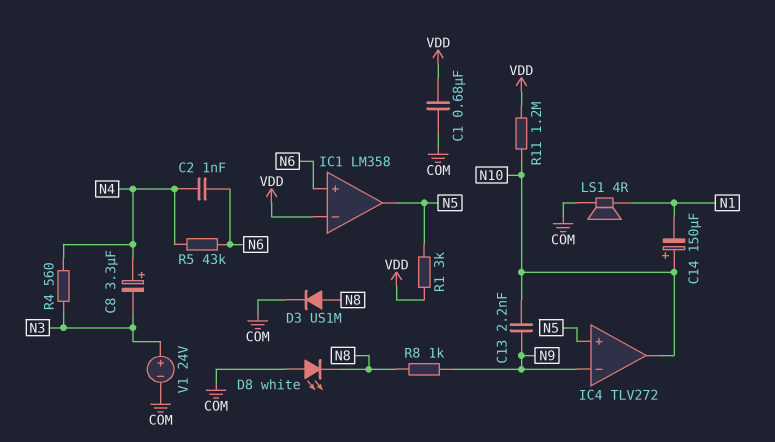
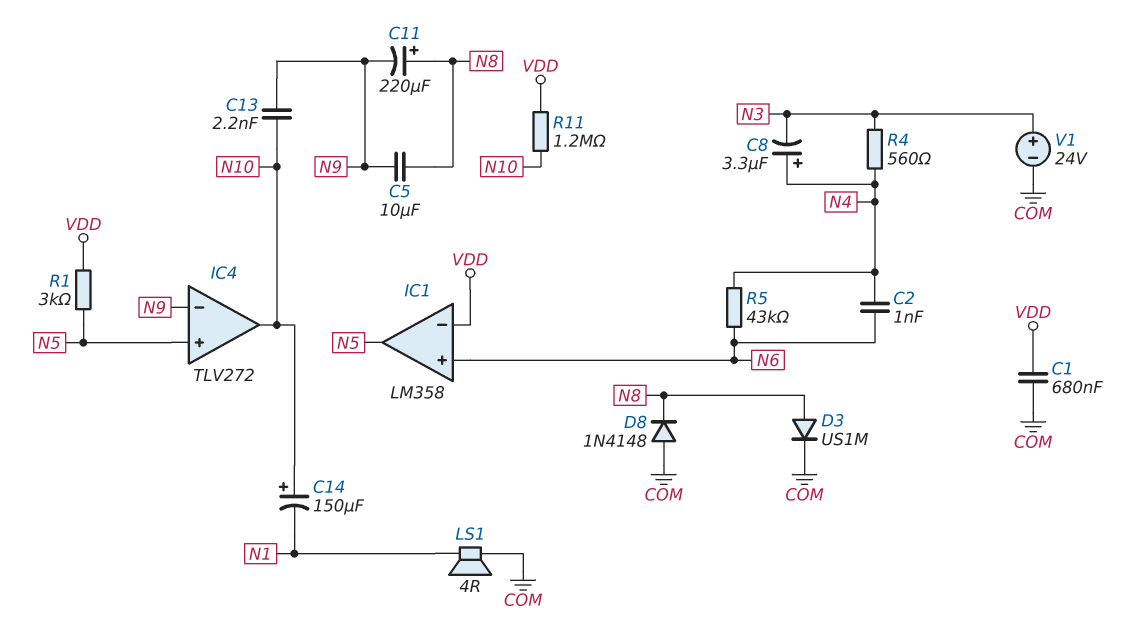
C5: none -> 10uF (N8, N9)
C11: none -> 220uF (plus N8, minus N9)
D8: LED white (A COM, K N8) -> diode 1N4148 (A COM, K N8)
R8: 1k (N8, N9) -> none

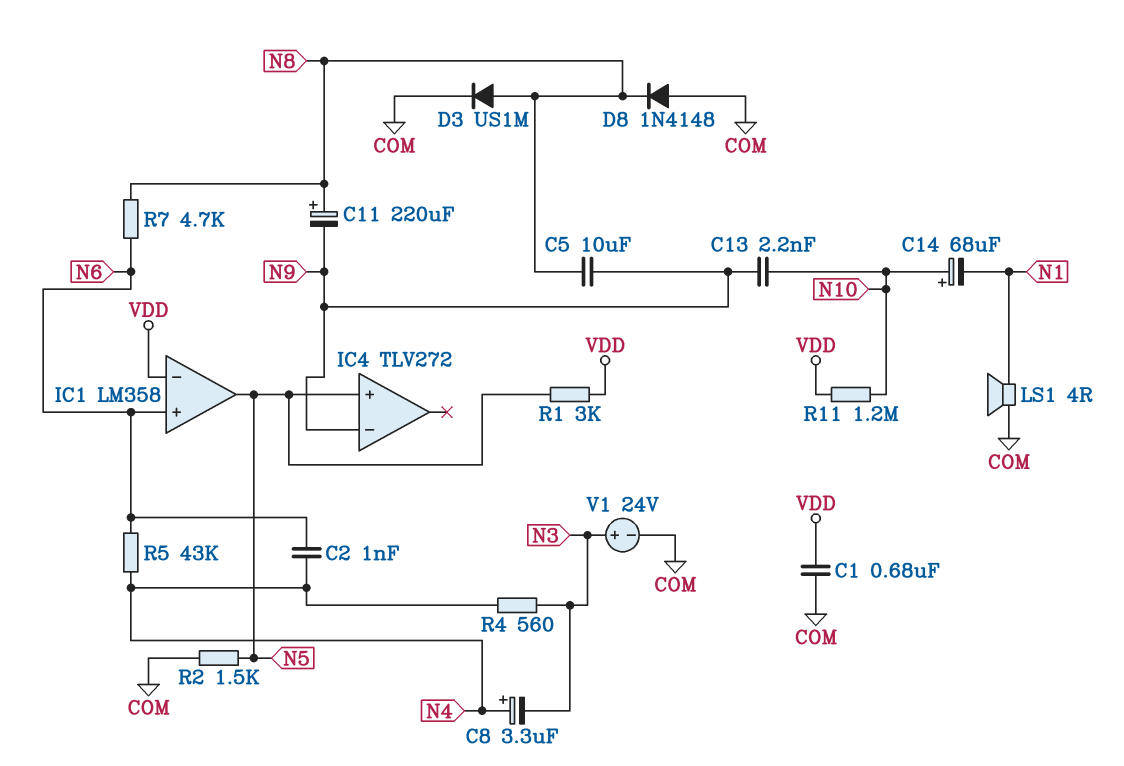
C14: 150uF (plus N10, minus N1) -> 68uF (plus N10, minus N1)
IC4 pin out: N10 -> none
R2: none -> 1.5k (COM, N5)
R7: none -> 4.7k (N6, N8)

